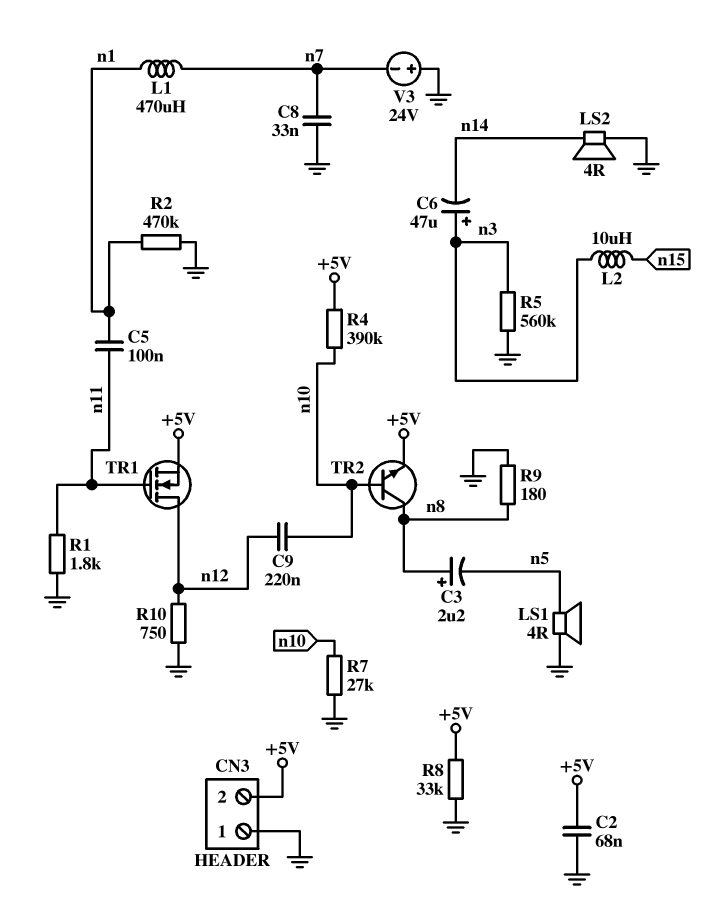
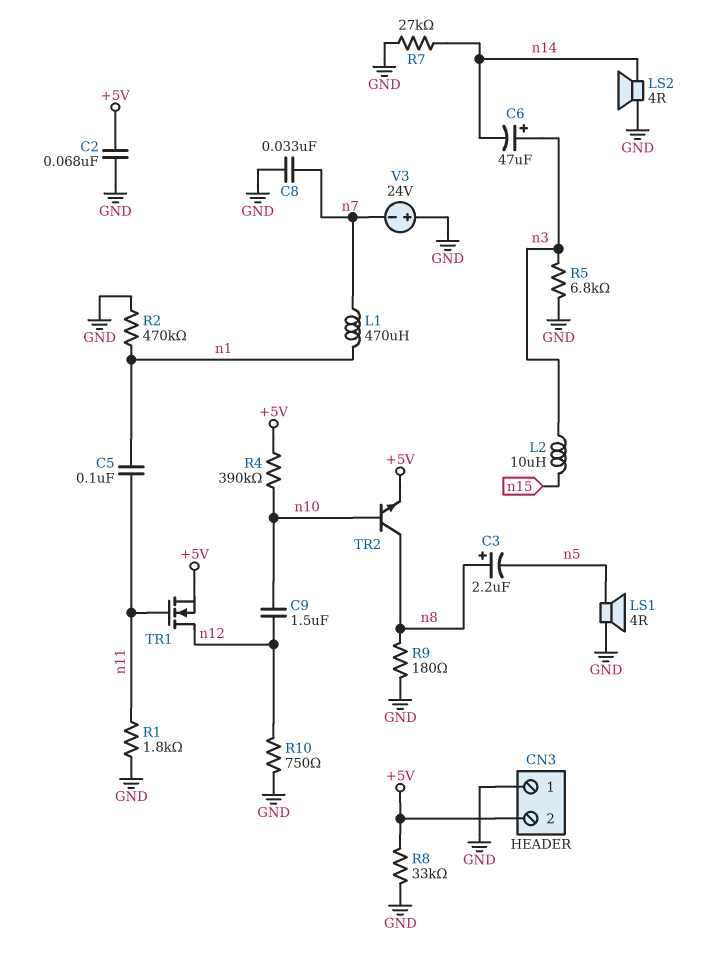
C9: 220nF (n10, n12) -> 1.5uF (n10, n12)
R5: 560k (GND, n3) -> 6.8k (GND, n3)
R7: 27k (GND, n10) -> 27k (GND, n14)

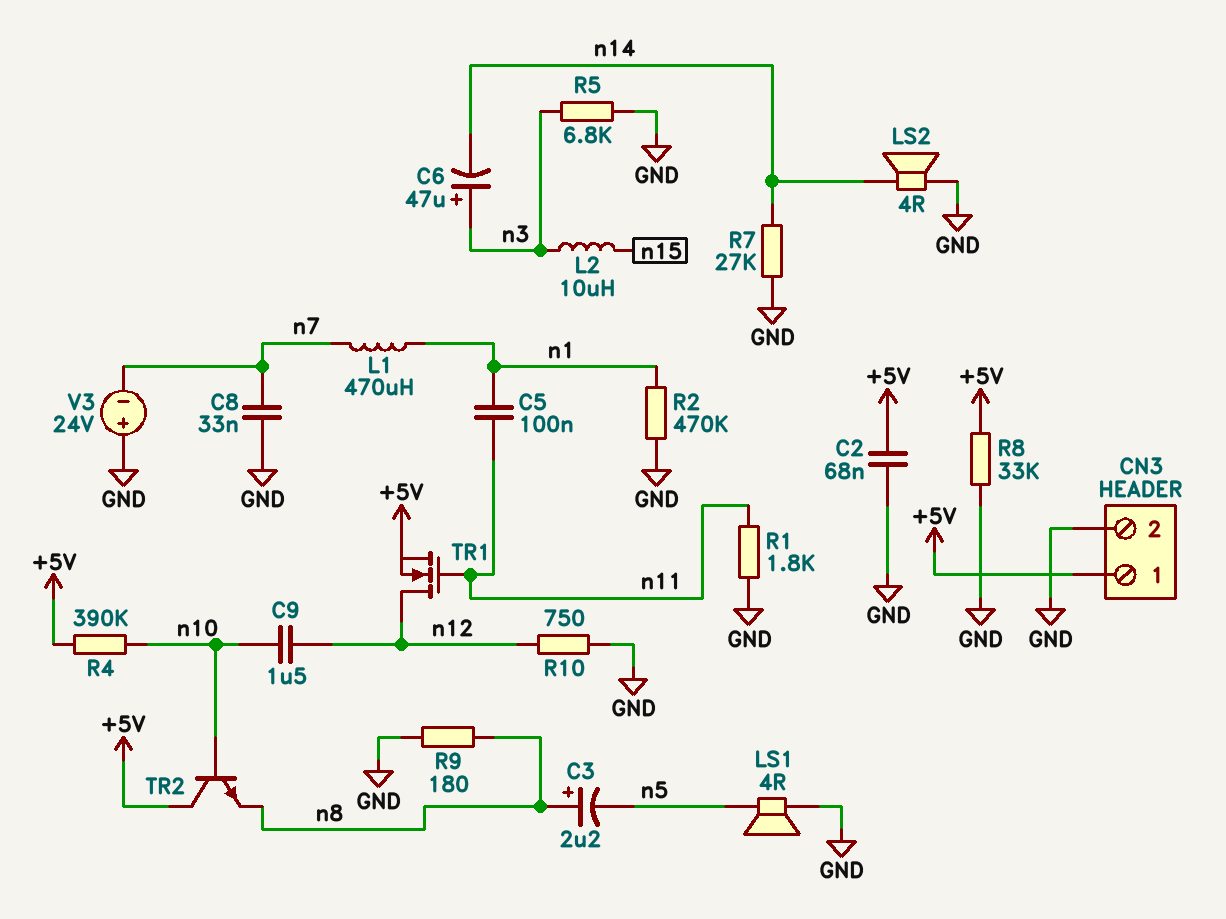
CN3 pin 1: GND -> +5V
CN3 pin 2: +5V -> GND
TR2: NPN (B n10, C n8, E +5V) -> NPN (B n10, C +5V, E n8)

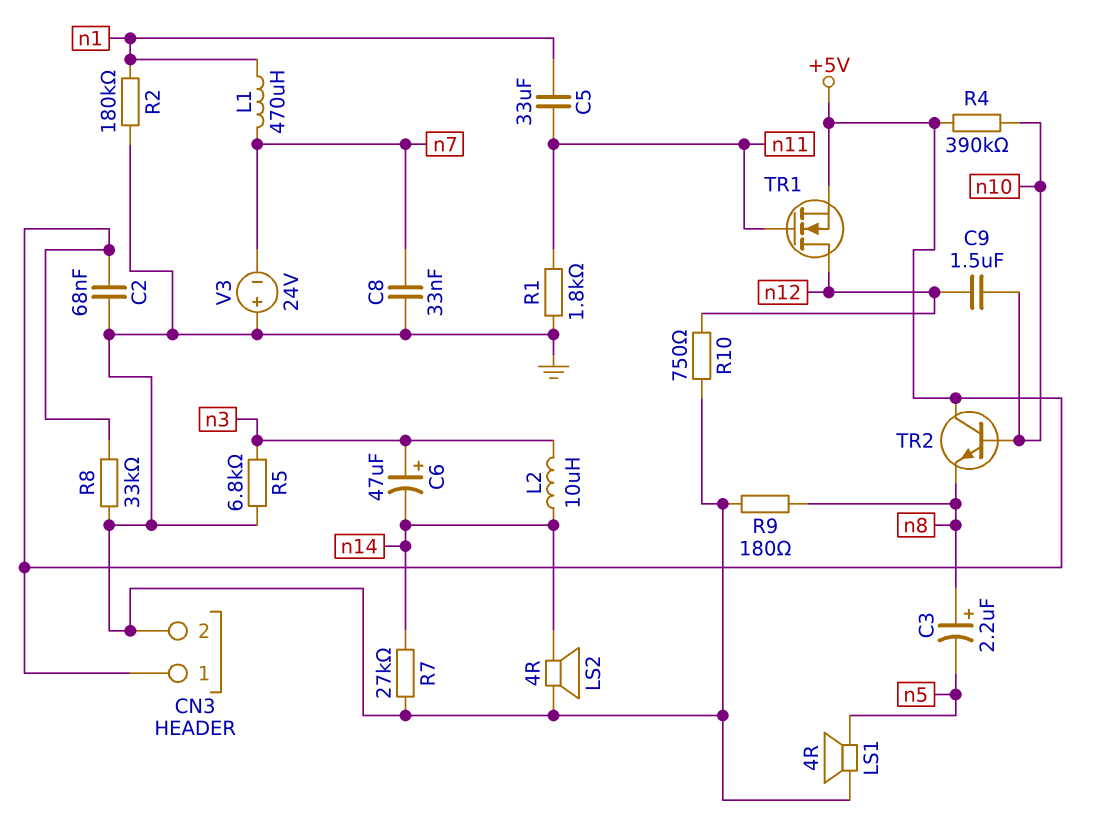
C5: 100nF (n1, n11) -> 33uF (n1, n11)
L2: 10uH (n3, n15) -> 10uH (n3, n14)
R2: 470k (GND, n1) -> 180k (GND, n1)

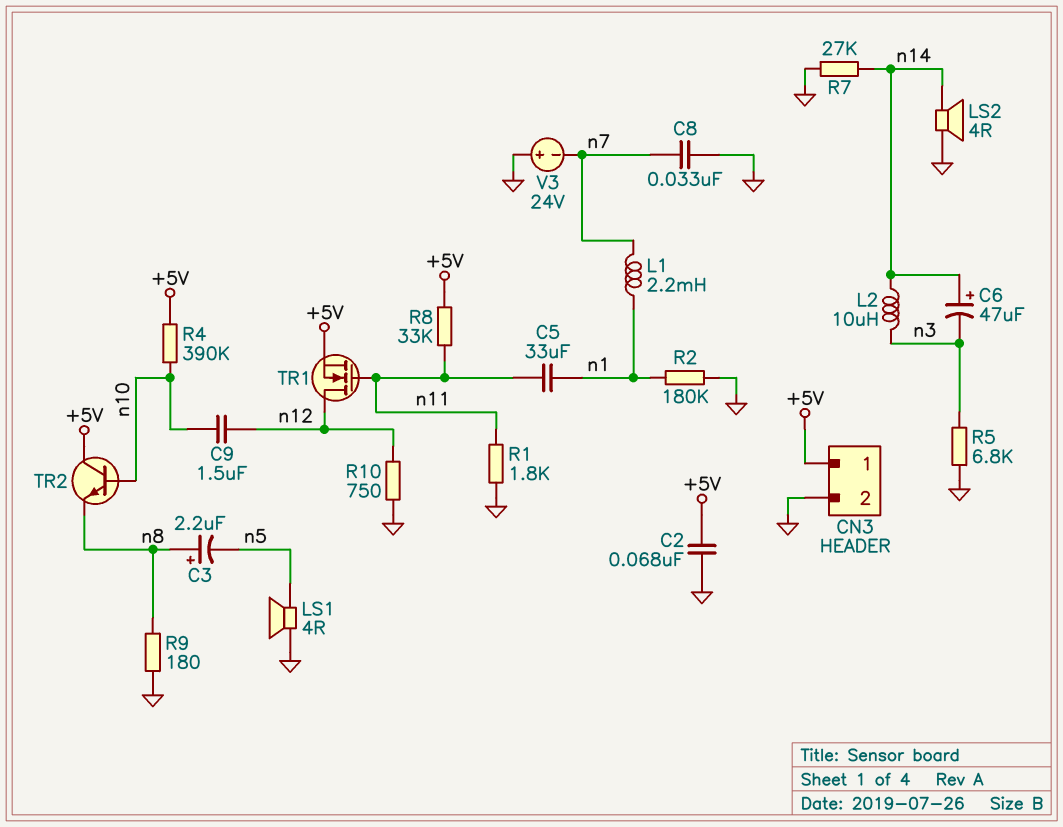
C6: 47uF (plus n3, minus n14) -> 47uF (plus n14, minus n3)
L1: 470uH (n1, n7) -> 2.2mH (n1, n7)
R8: 33k (+5V, GND) -> 33k (+5V, n11)

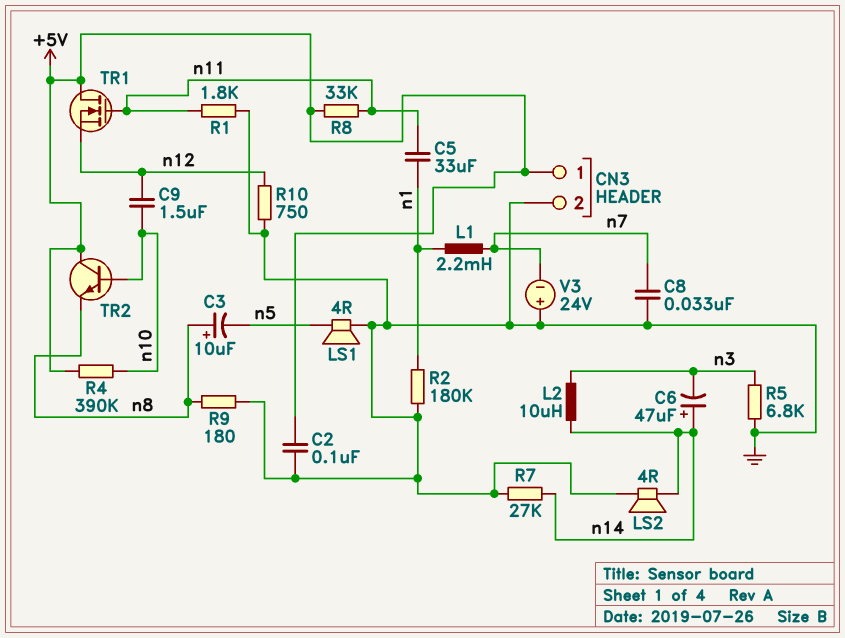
C2: 68nF (+5V, GND) -> 100nF (+5V, GND)
C3: 2.2uF (plus n8, minus n5) -> 10uF (plus n8, minus n5)
TR1: NMOS (G n11, D n12, S +5V) -> NMOS (G n11, D +5V, S n12)

